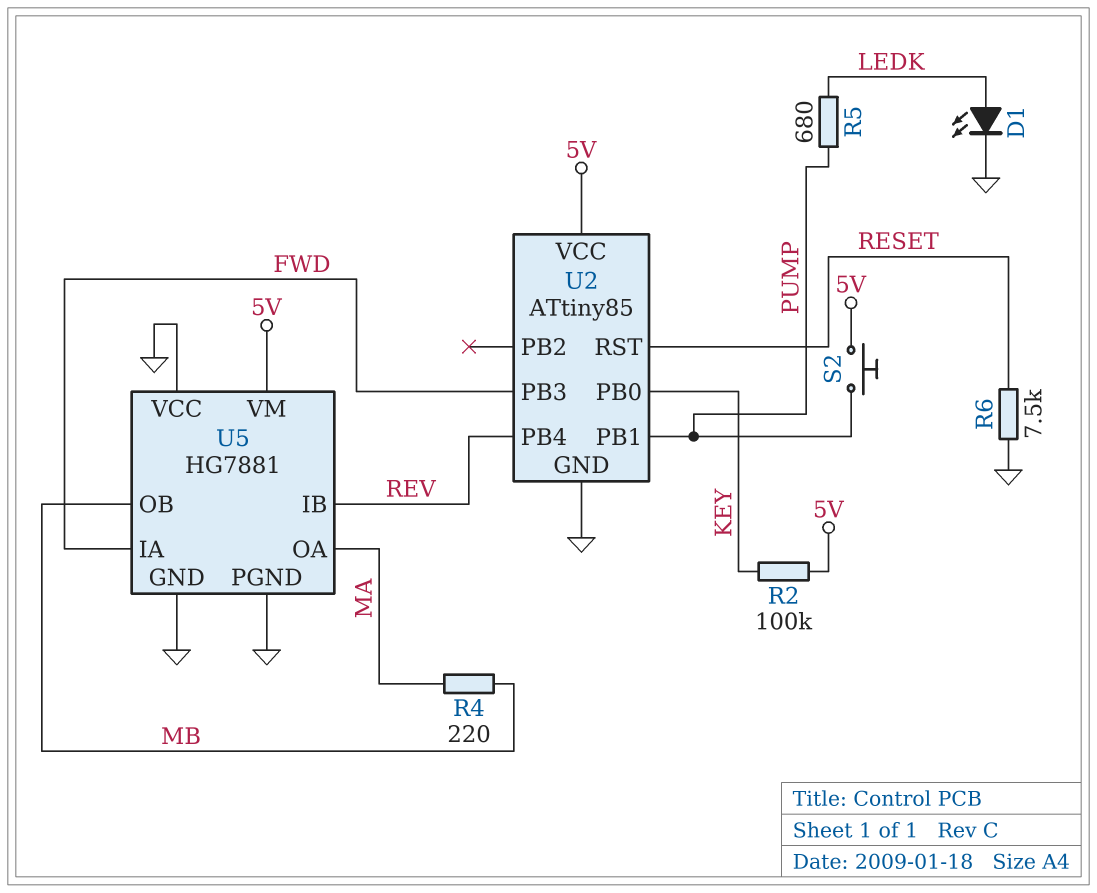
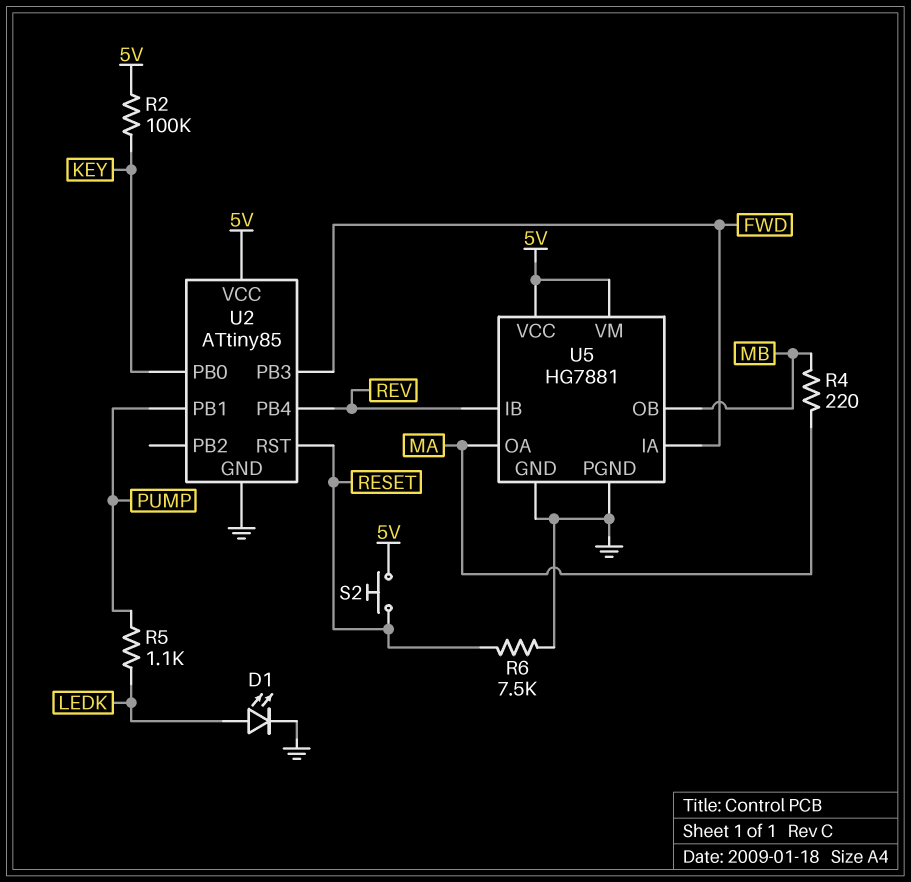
R5: 680 (LEDK, PUMP) -> 1.1k (LEDK, PUMP)
S2: button (5V, PUMP) -> button (5V, RESET)
U5 pin VCC: GND -> 5V

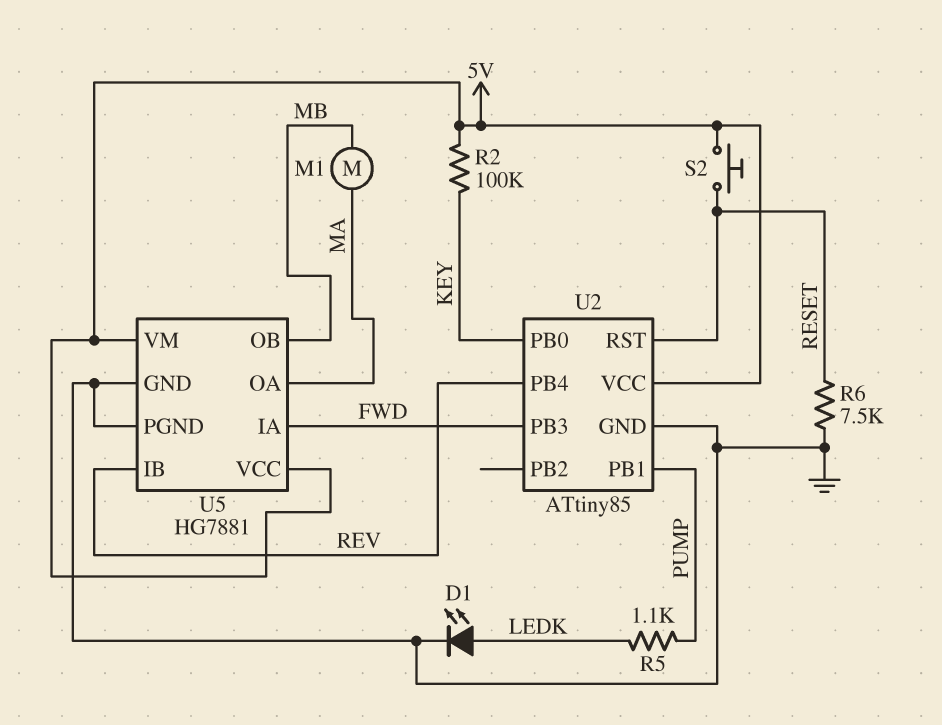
M1: none -> motor (MA, MB)
R4: 220 (MA, MB) -> none

